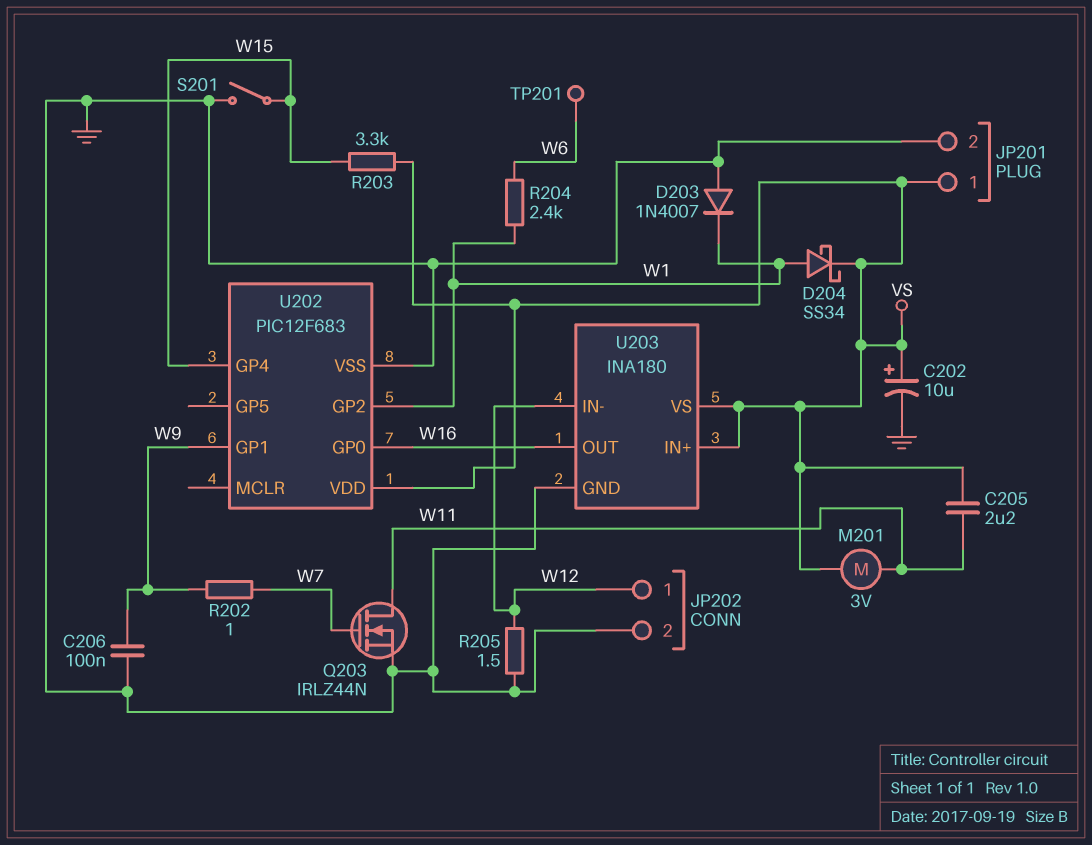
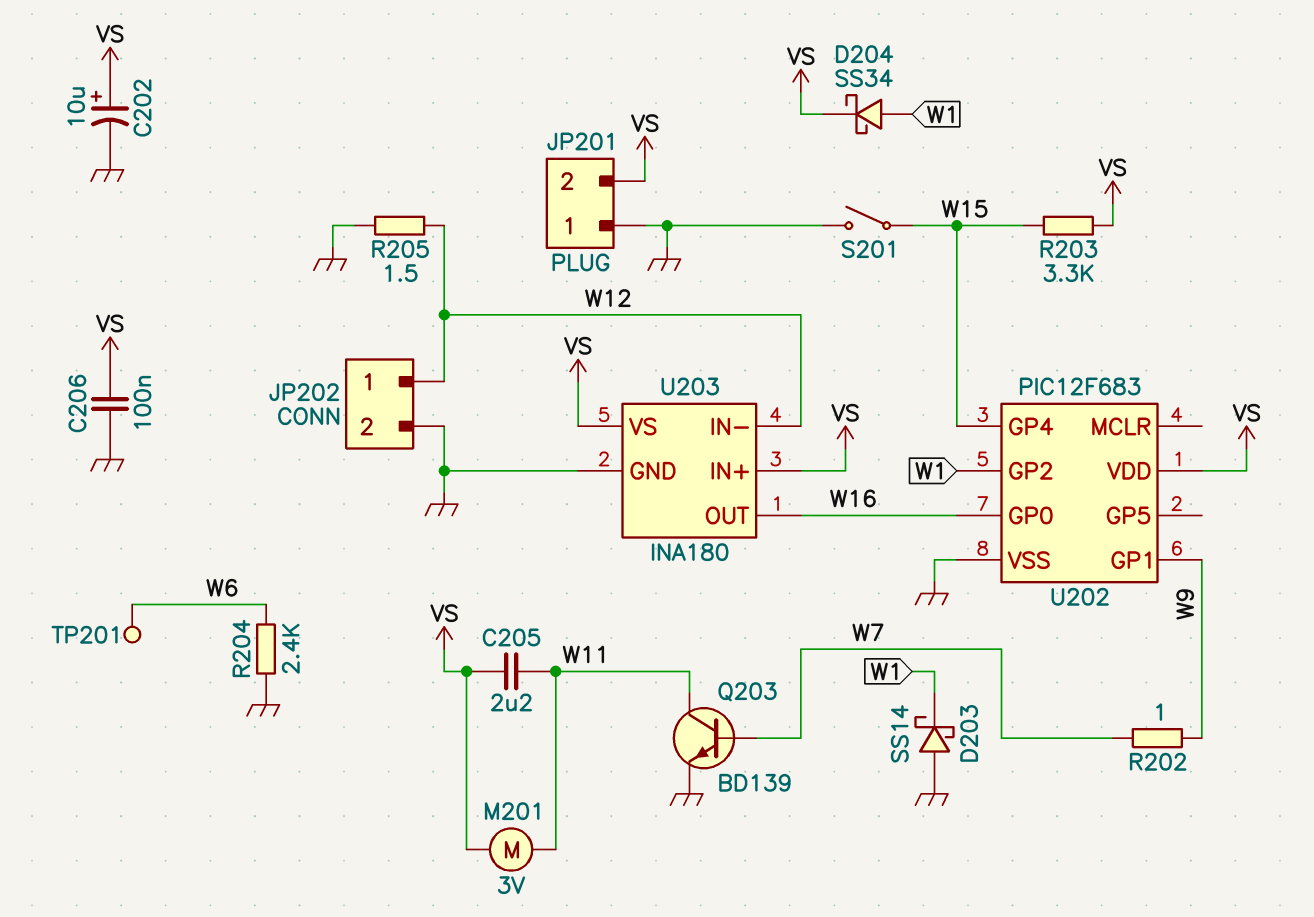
C206: 100nF (GND, W9) -> 100nF (GND, VS)
D203: diode 1N4007 (A GND, K W1) -> schottky SS14 (A GND, K W1)
JP201 pin 1: VS -> GND
JP201 pin 2: GND -> VS
Q203: NMOS IRLZ44N (G W7, D W11, S GND) -> NPN BD139 (B W7, C W11, E GND)
R204: 2.4k (W1, W6) -> 2.4k (GND, W6)

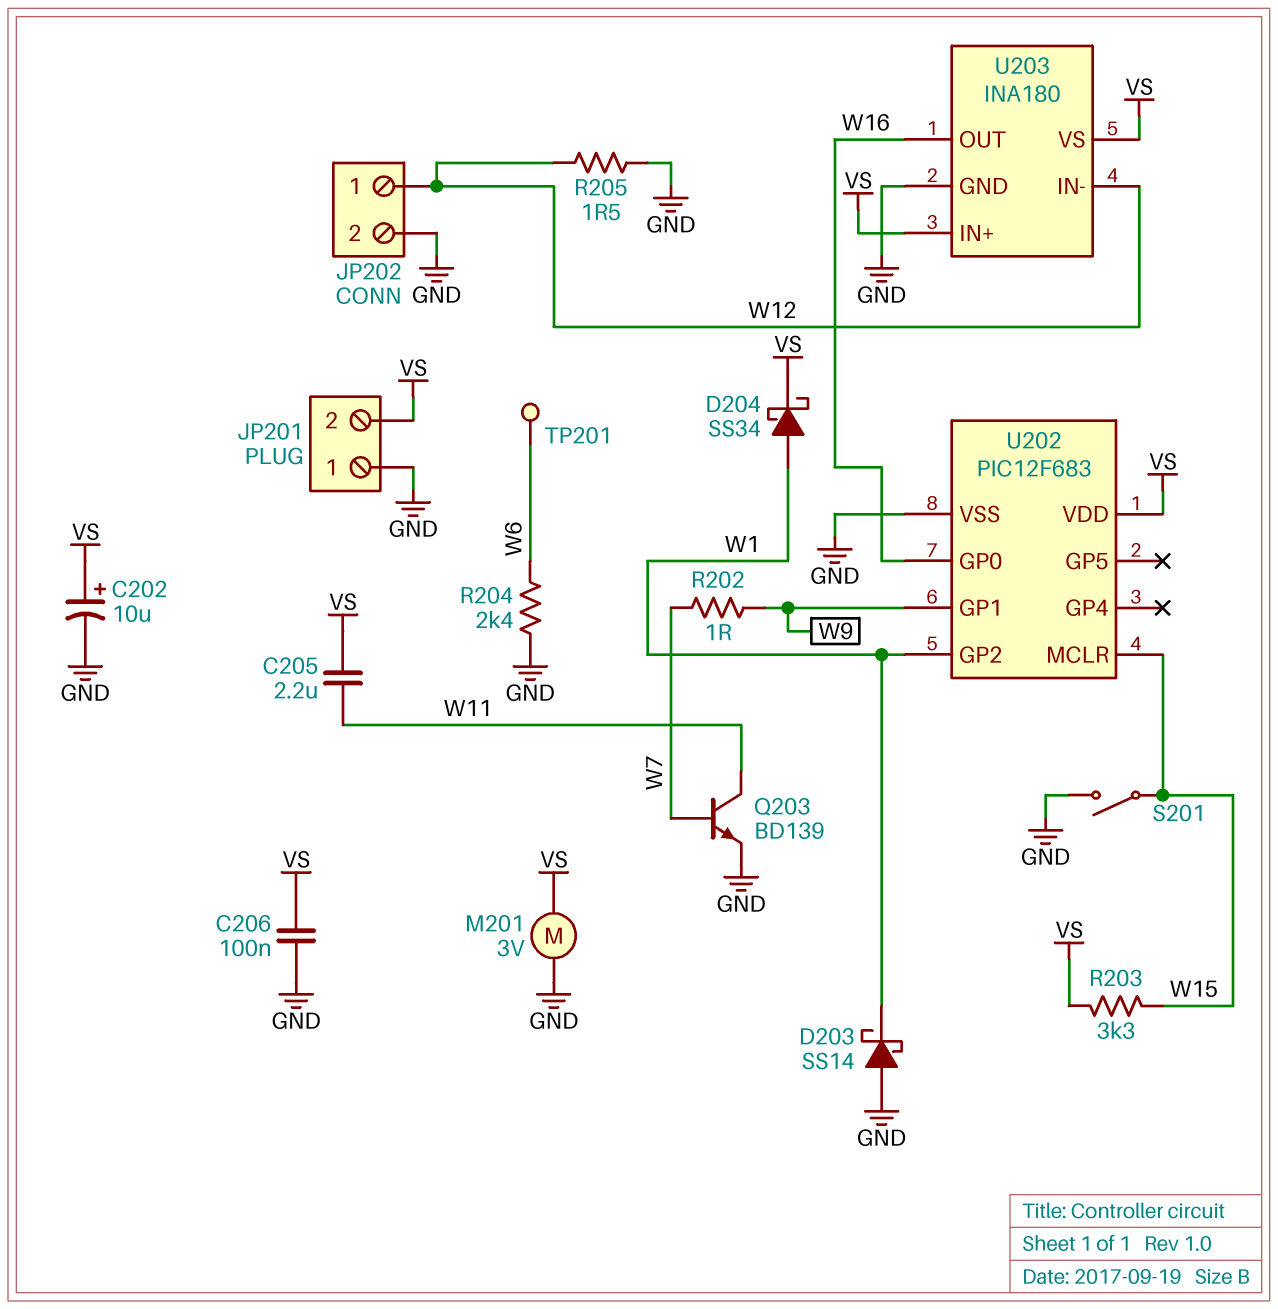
M201: motor 3V (VS, W11) -> motor 3V (GND, VS)
U202 pin GP4: W15 -> none
U202 pin MCLR: none -> W15

